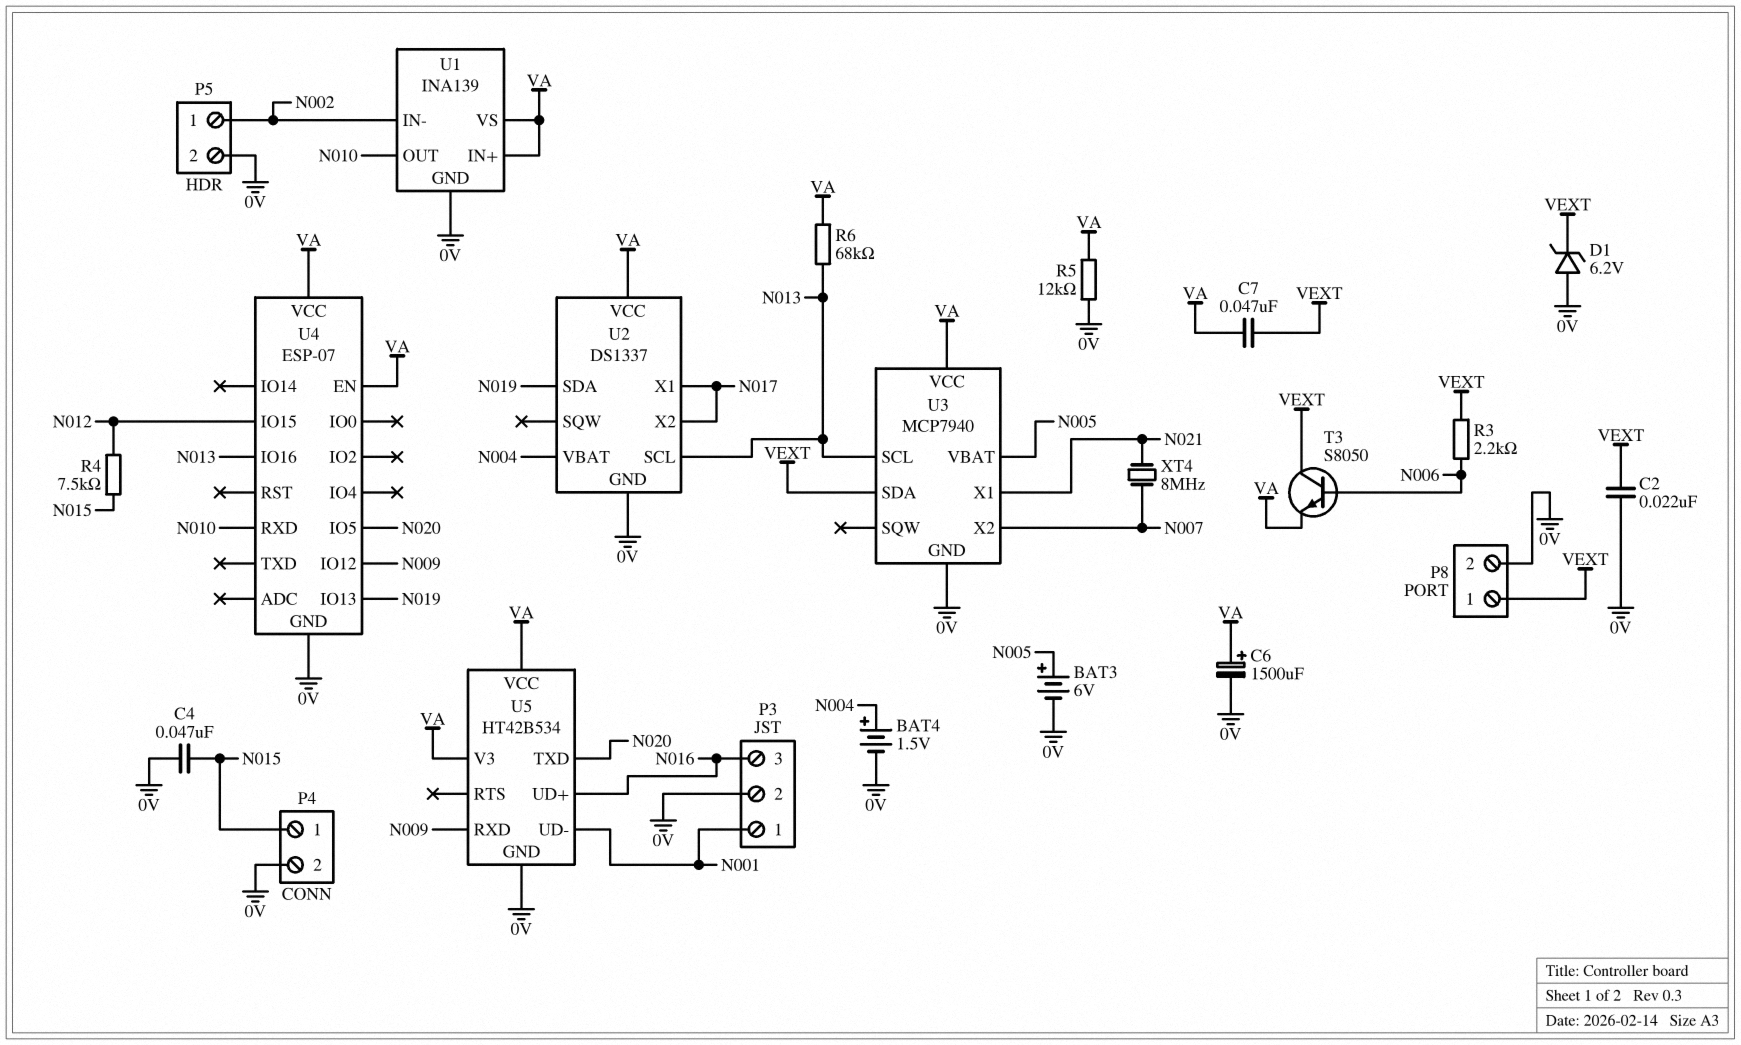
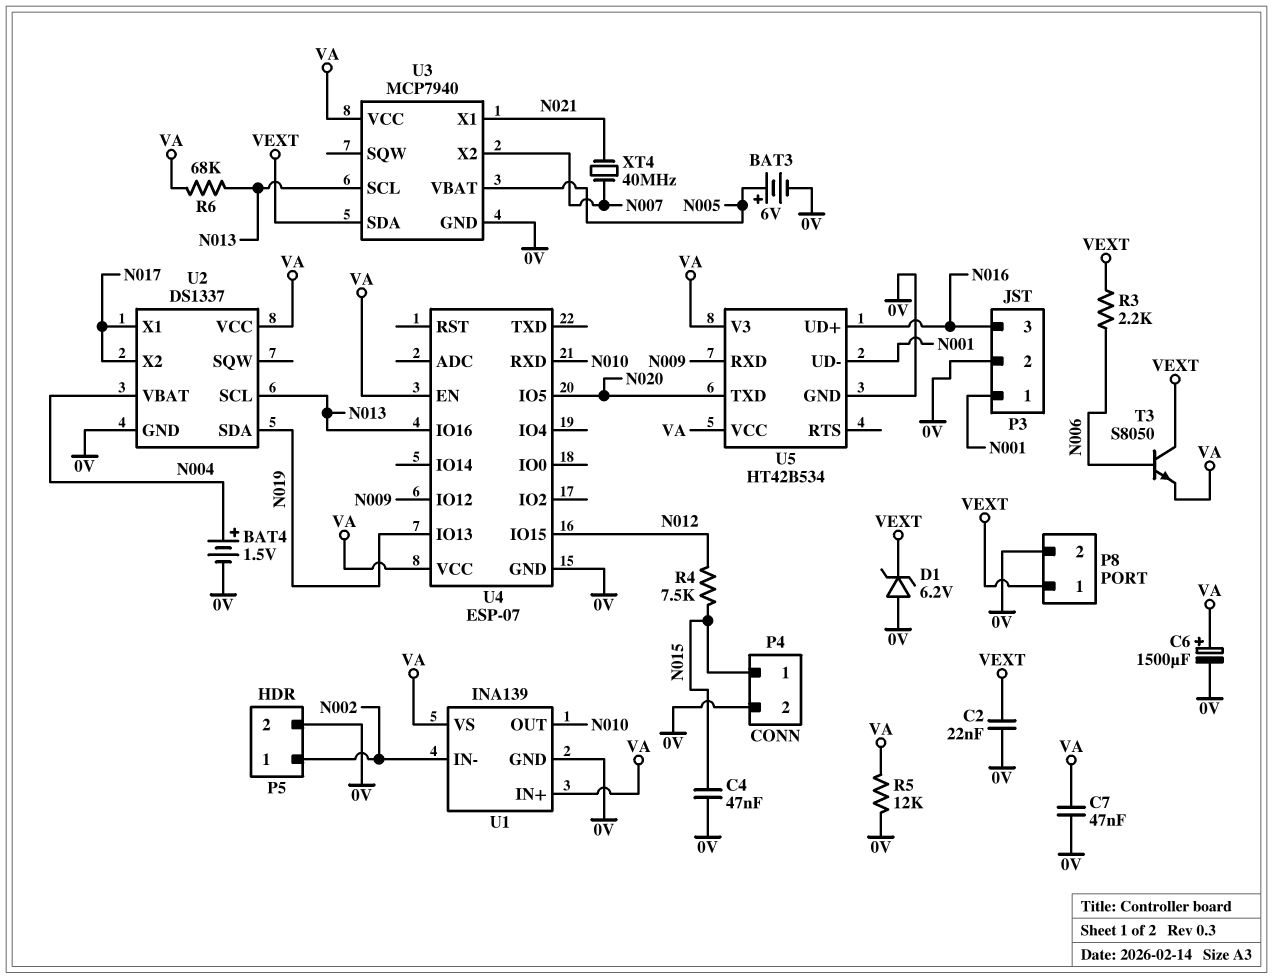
C7: 47nF (VA, VEXT) -> 47nF (0V, VA)
XT4: 8MHz (N007, N021) -> 40MHz (N007, N021)

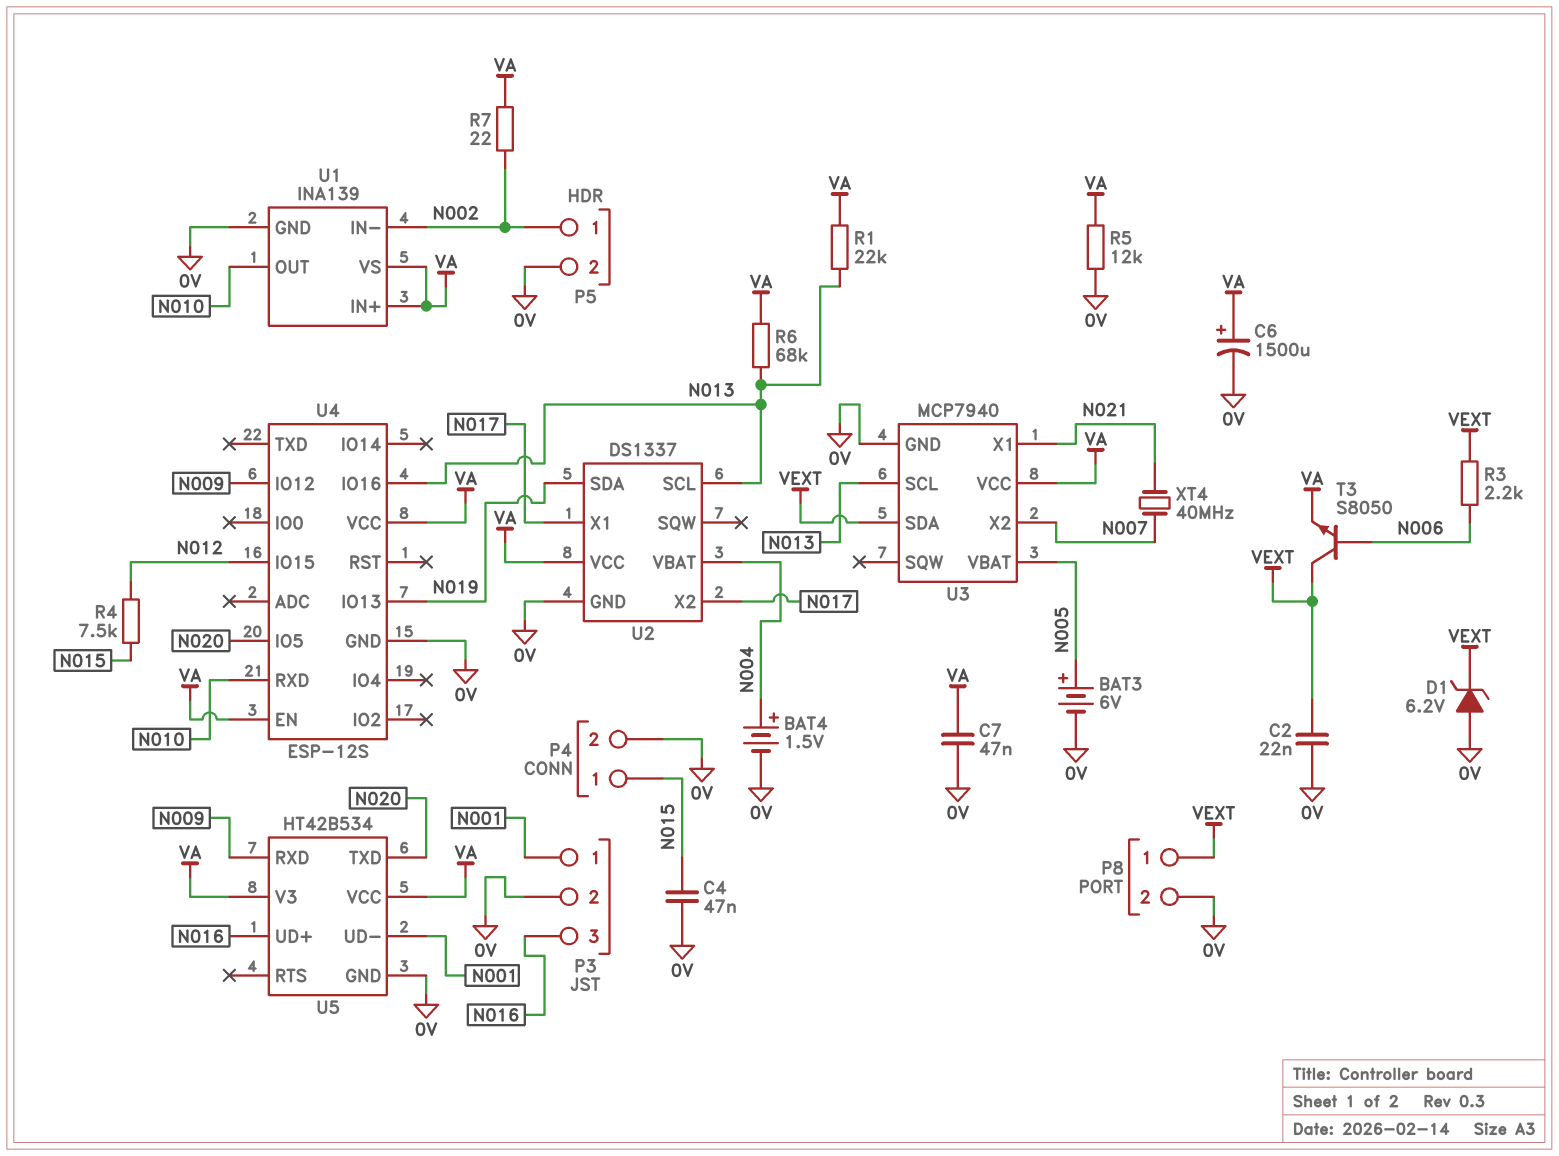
R1: none -> 22k (N013, VA)
R7: none -> 22 (N002, VA)
U4: ESP-07 -> ESP-12S

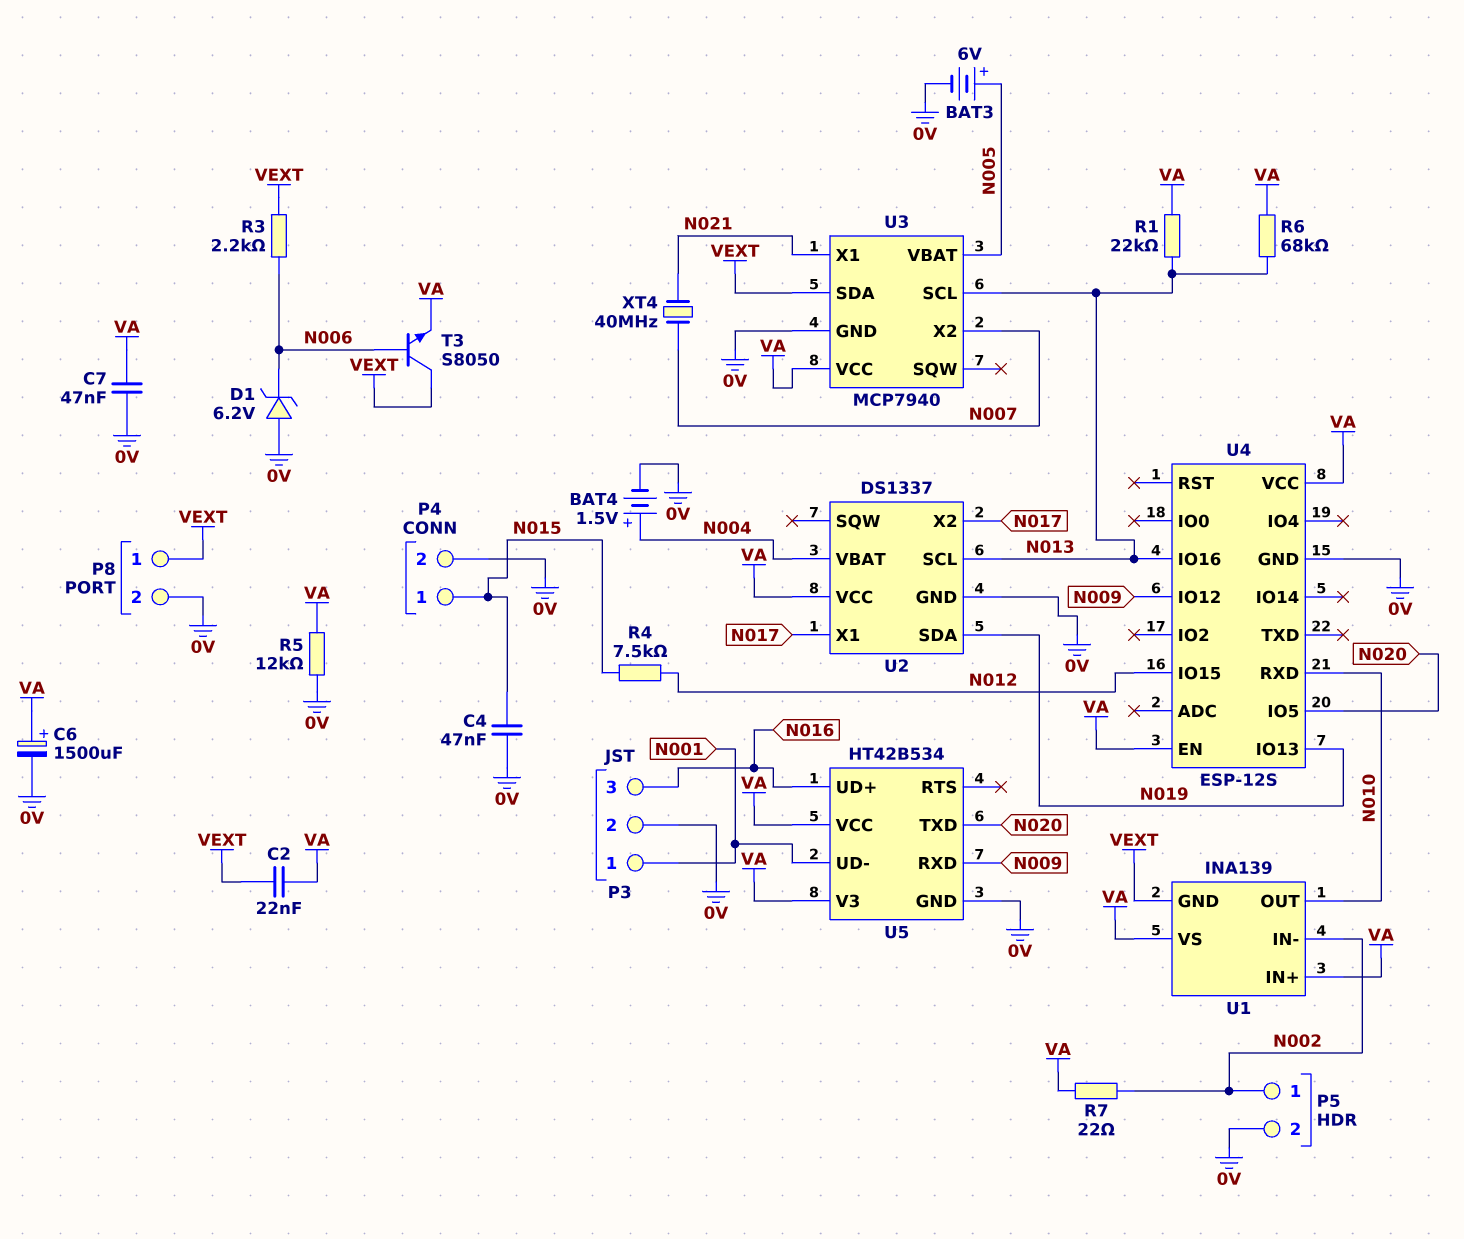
C2: 22nF (0V, VEXT) -> 22nF (VA, VEXT)
D1: zener 6.2V (A 0V, K VEXT) -> zener 6.2V (A 0V, K N006)
U1 pin GND: 0V -> VEXT

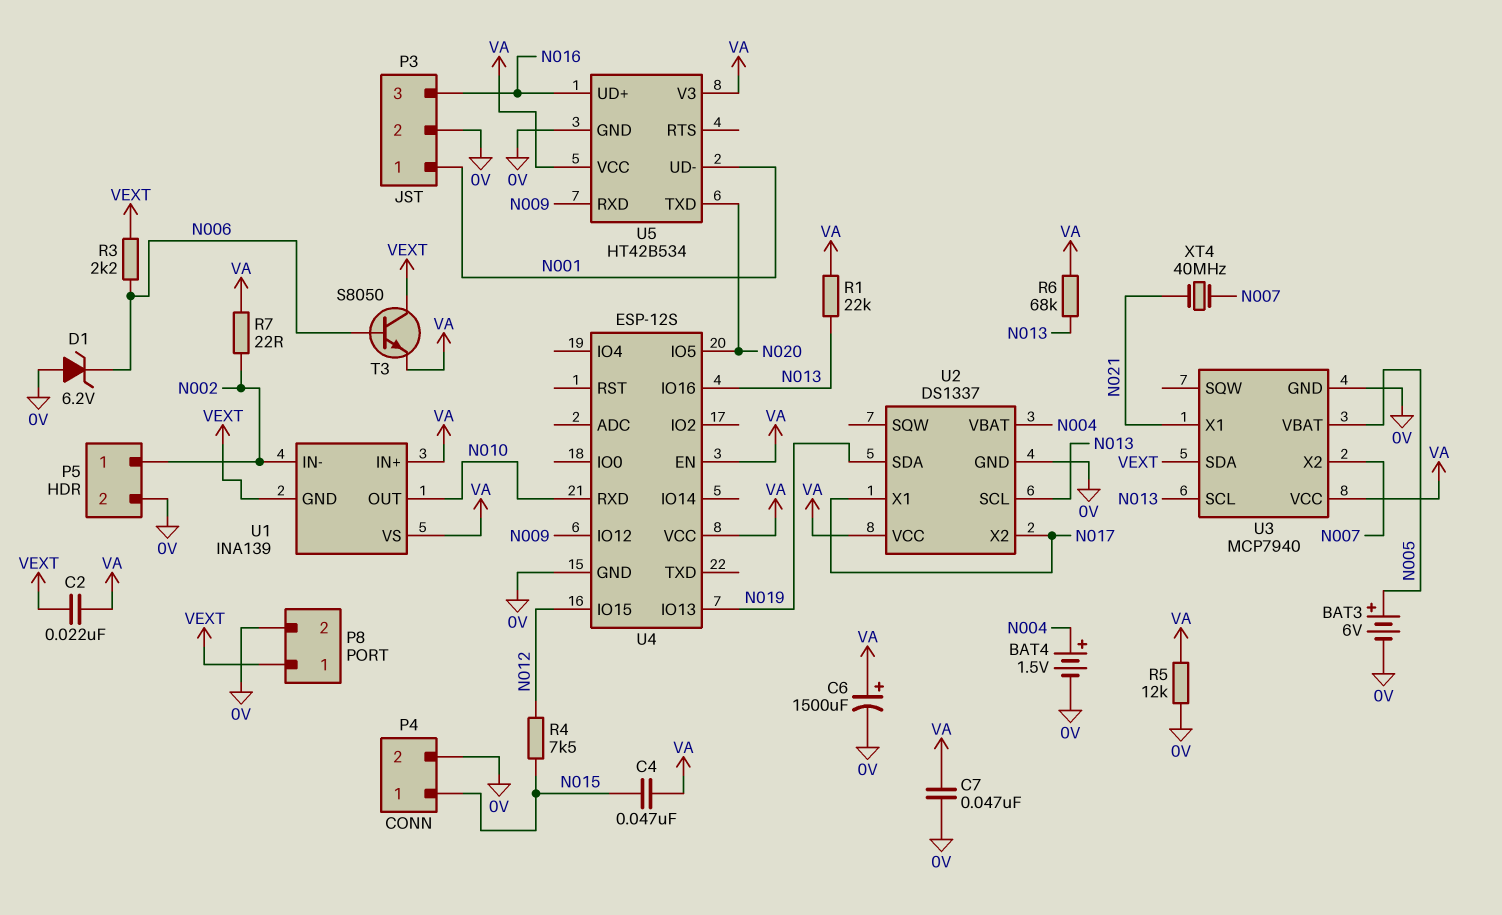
C4: 47nF (0V, N015) -> 47nF (N015, VA)

